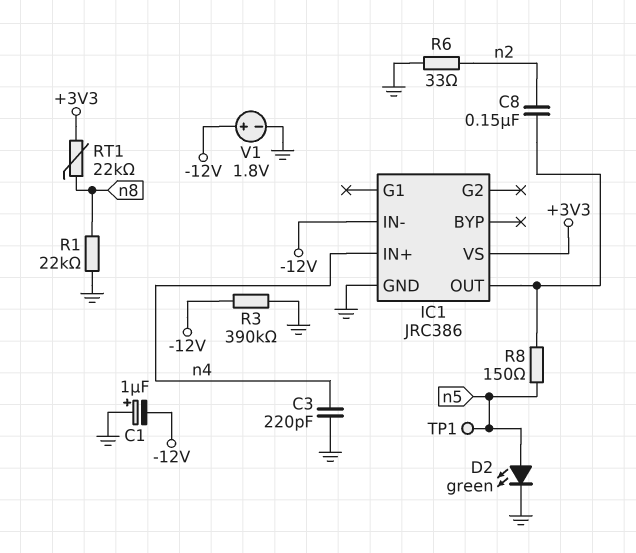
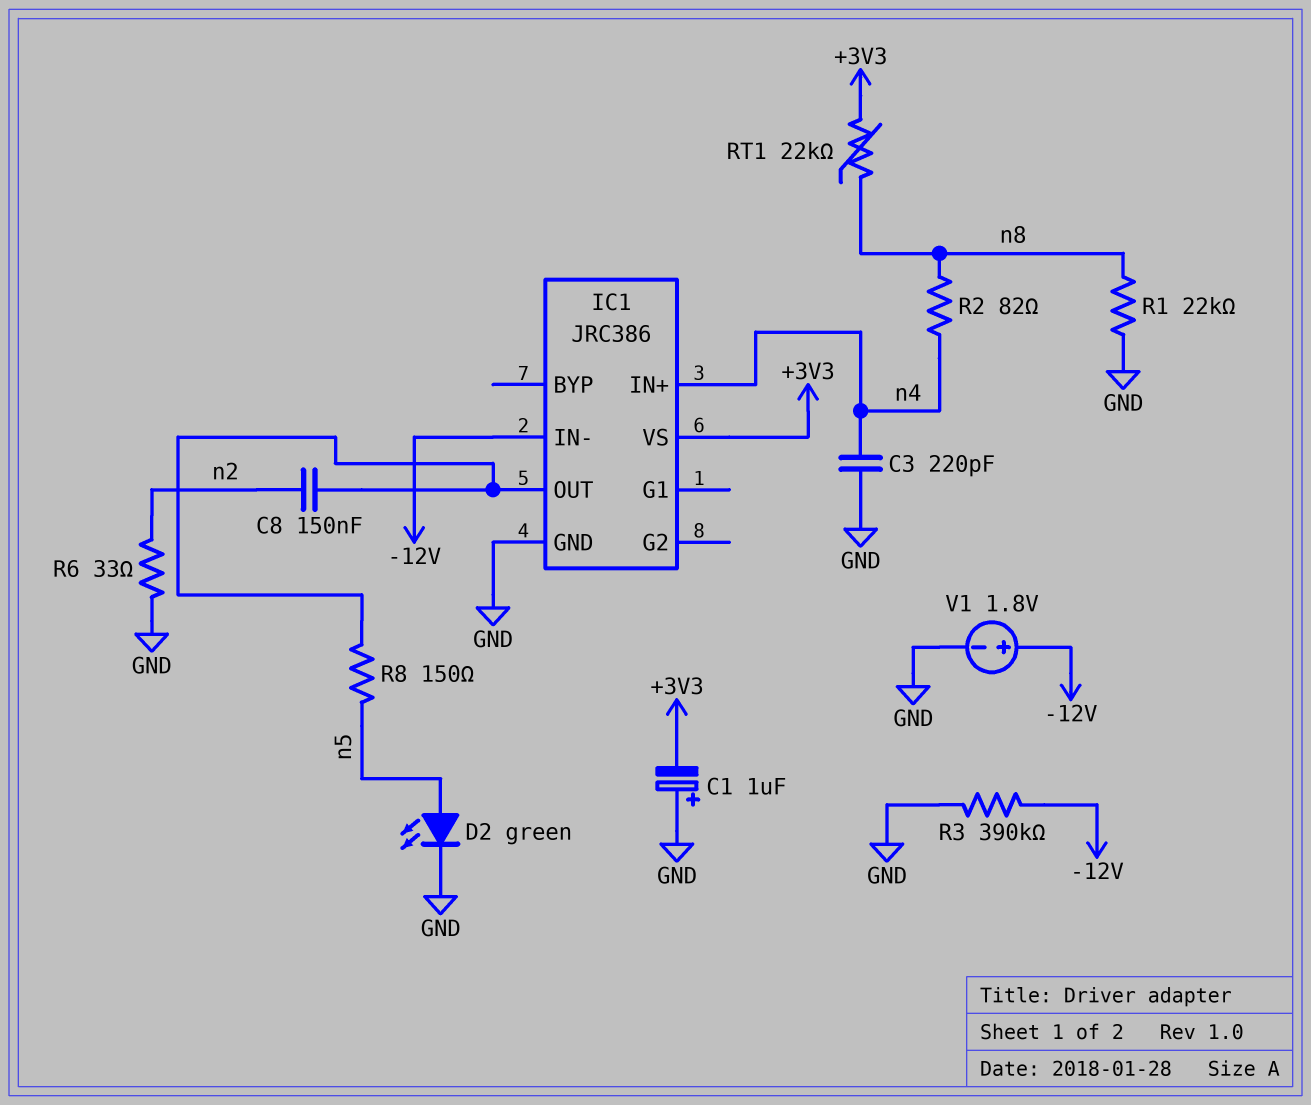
C1: 1uF (plus GND, minus -12V) -> 1uF (plus GND, minus +3V3)
R2: none -> 82 (n4, n8)
TP1: test point (n5) -> none

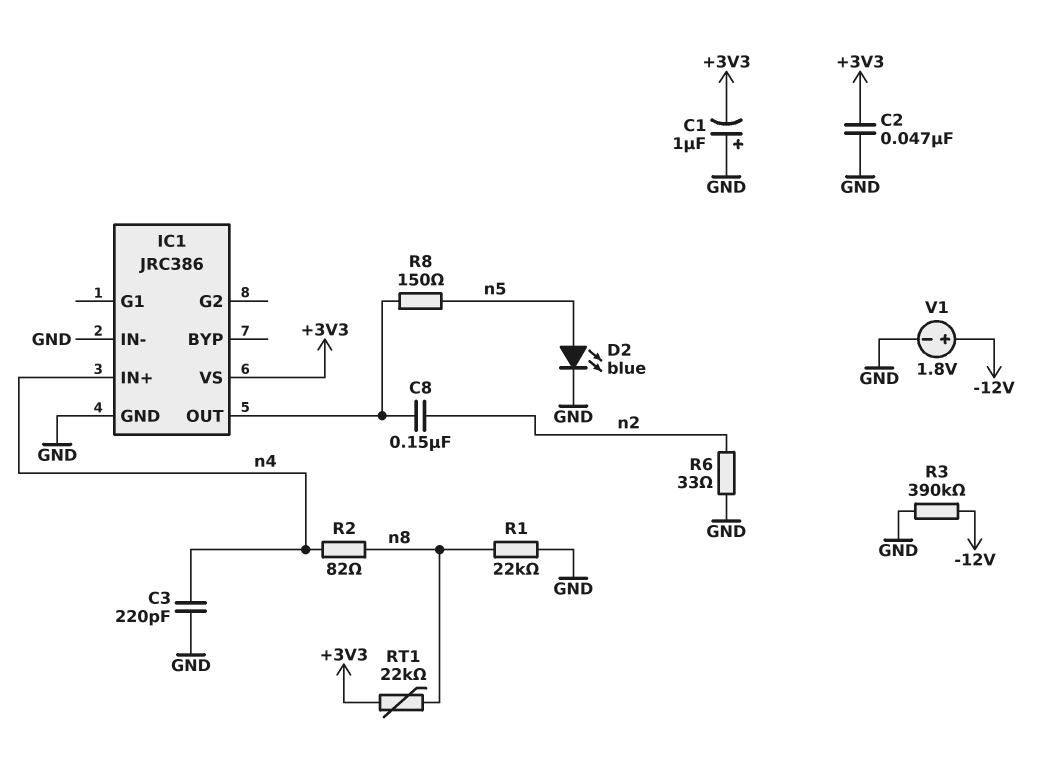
C2: none -> 47nF (+3V3, GND)
D2: LED green (A n5, K GND) -> LED blue (A n5, K GND)
IC1 pin IN-: -12V -> GND

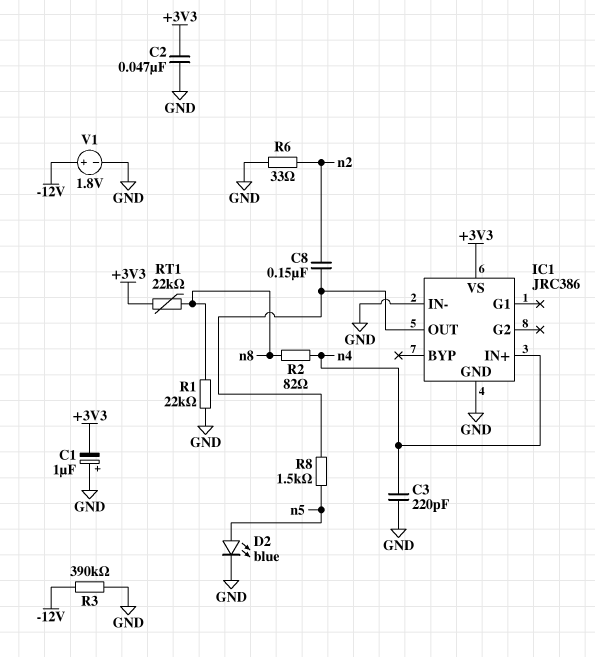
R8: 150 (IC1/OUT, n5) -> 1.5k (IC1/OUT, n5)

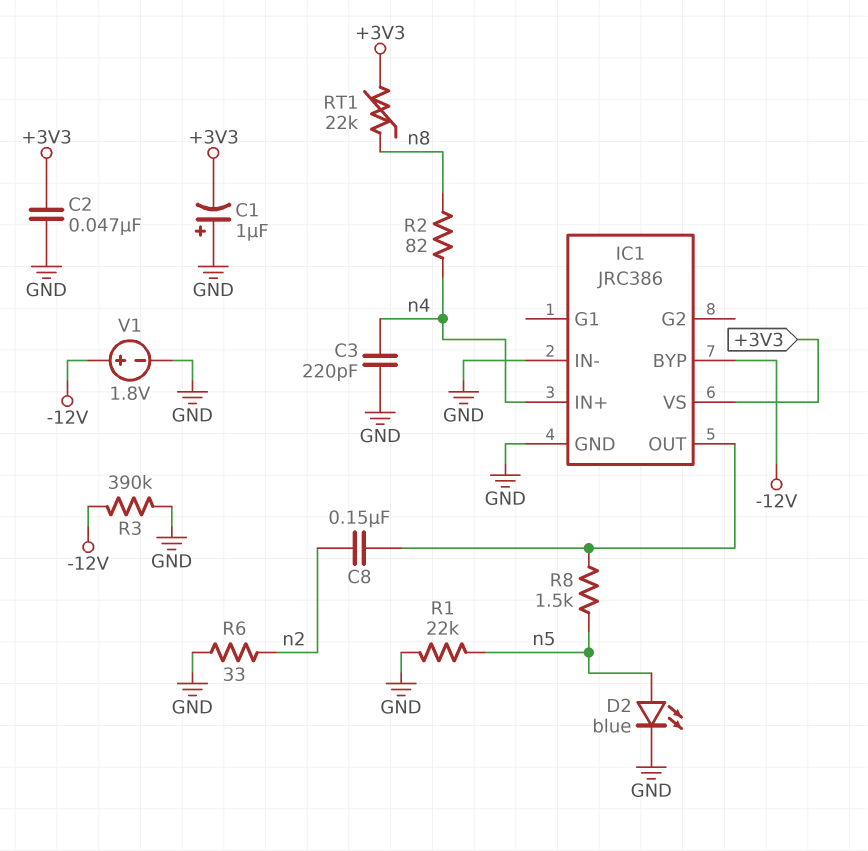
IC1 pin BYP: none -> -12V
R1: 22k (GND, n8) -> 22k (GND, n5)

